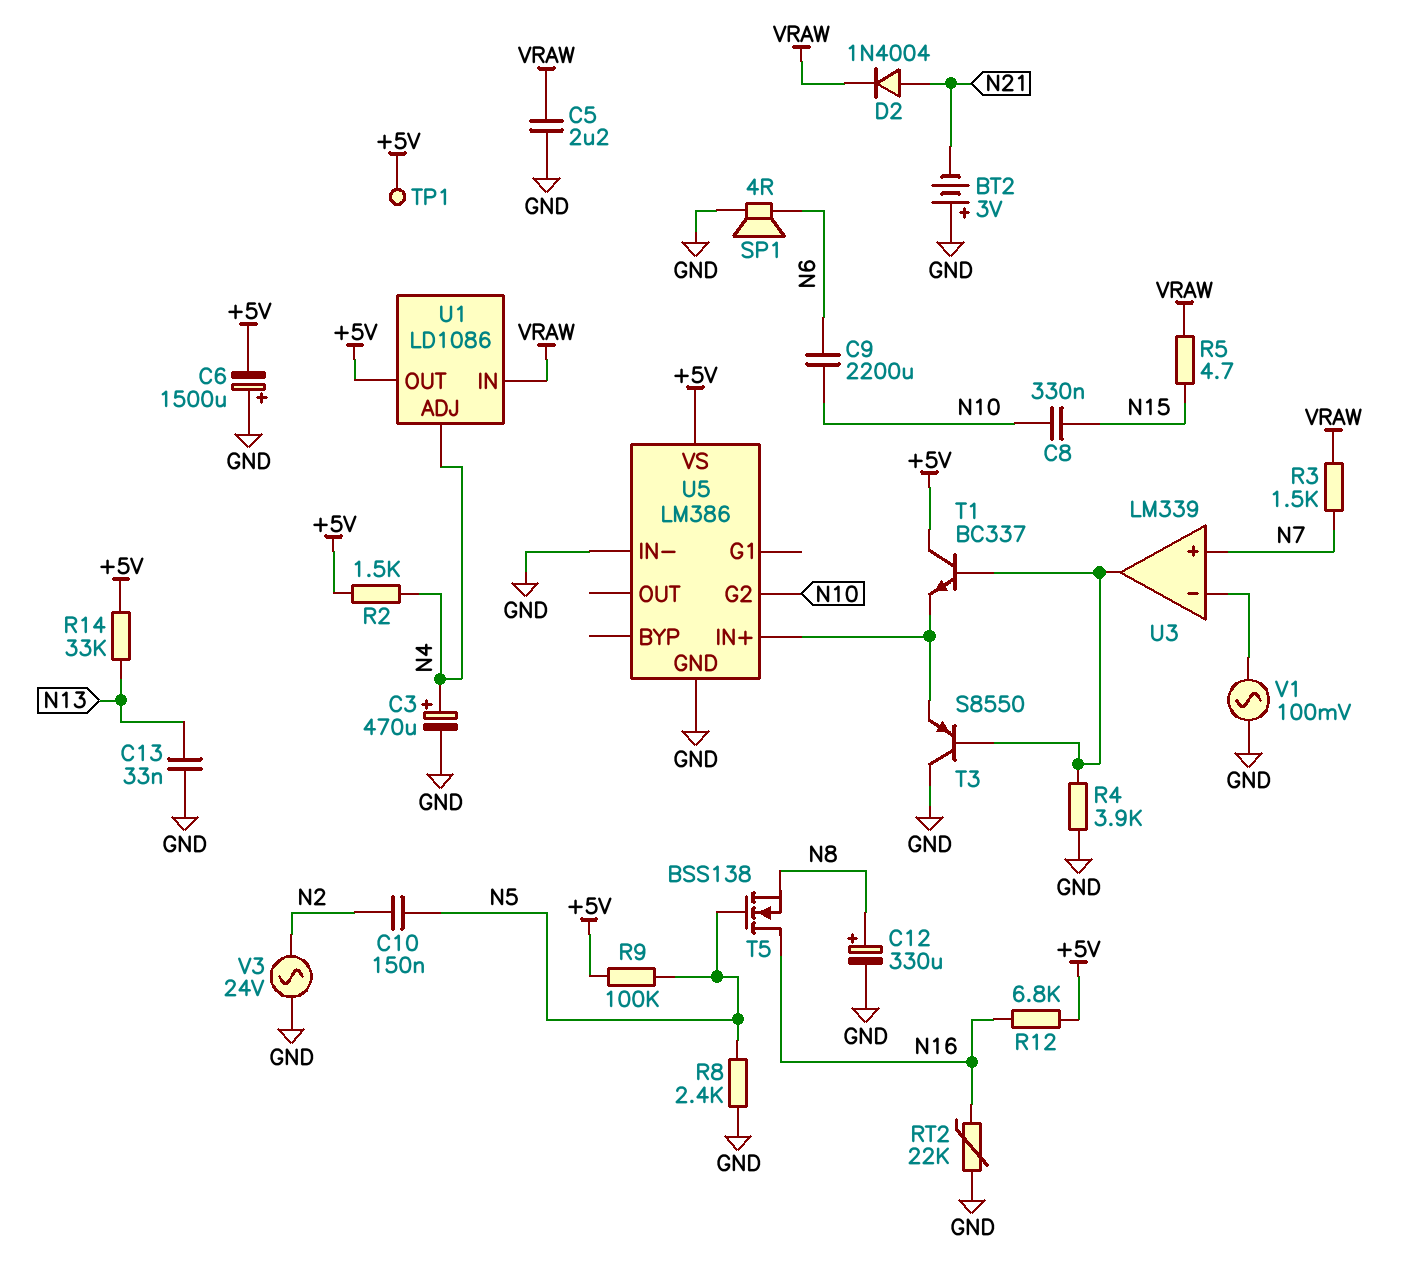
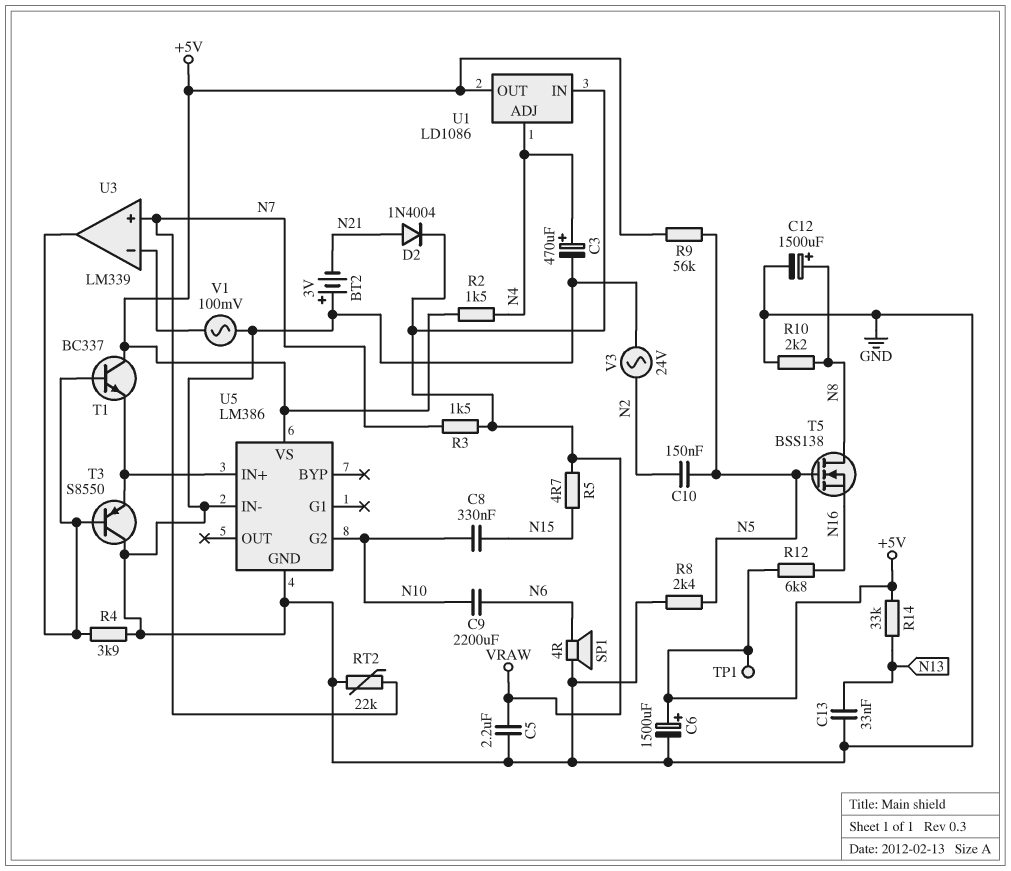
C6: 1500uF (plus GND, minus +5V) -> 1500uF (plus +5V, minus GND)
C12: 330uF (plus N8, minus GND) -> 1500uF (plus N8, minus GND)
R9: 100k (+5V, N5) -> 56k (+5V, N5)
R10: none -> 2.2k (GND, N8)
RT2: 22k (GND, N16) -> 22k (GND, N7)
T5: NMOS BSS138 (G N5, D N16, S N8) -> NMOS BSS138 (G N5, D N8, S N16)

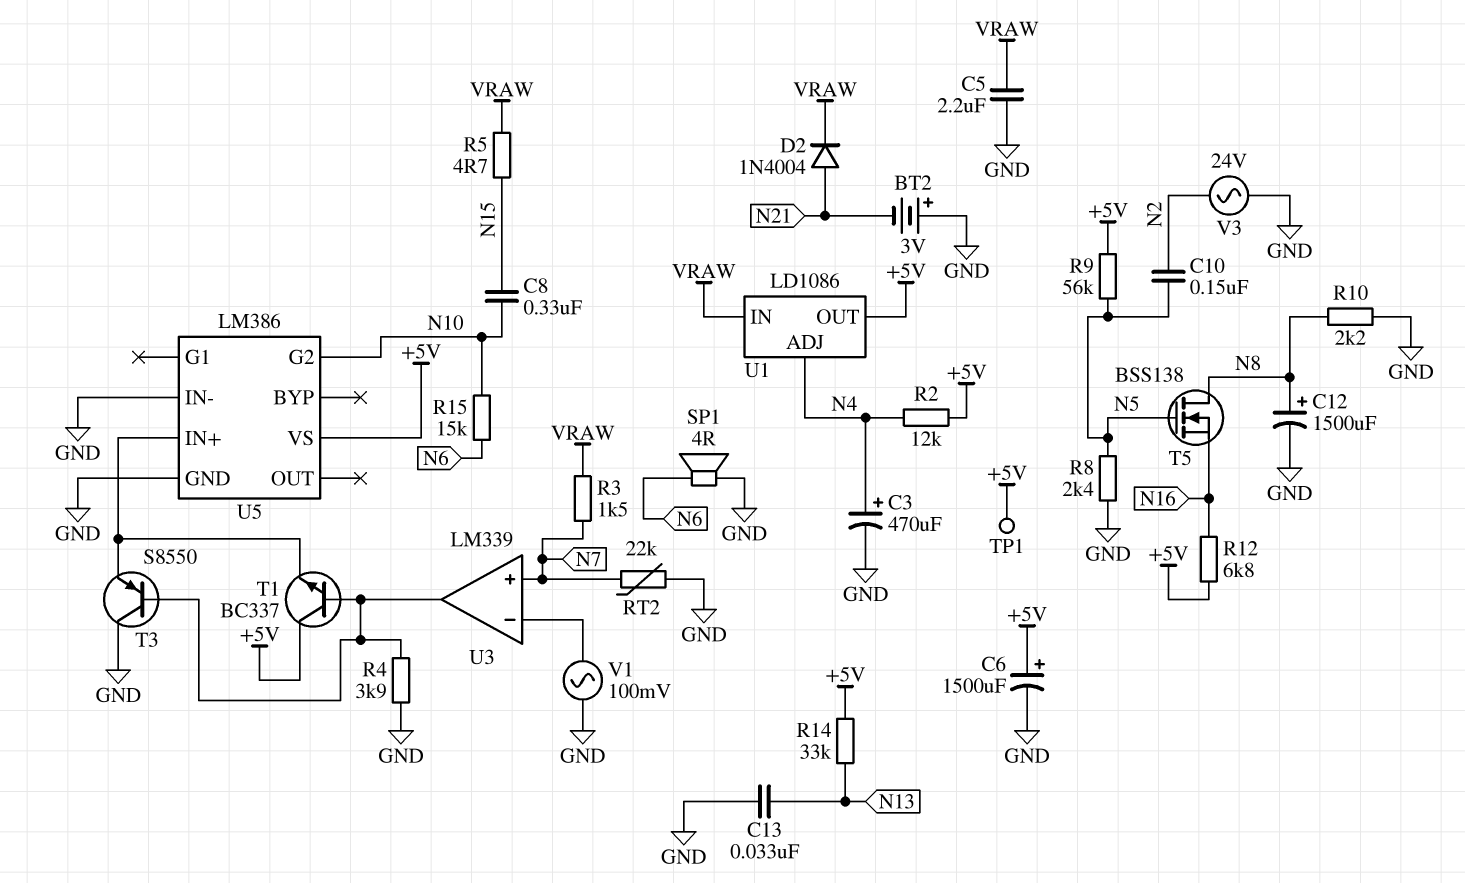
C9: 2200uF (N6, N10) -> none
R2: 1.5k (+5V, N4) -> 12k (+5V, N4)
R15: none -> 15k (N6, N10)

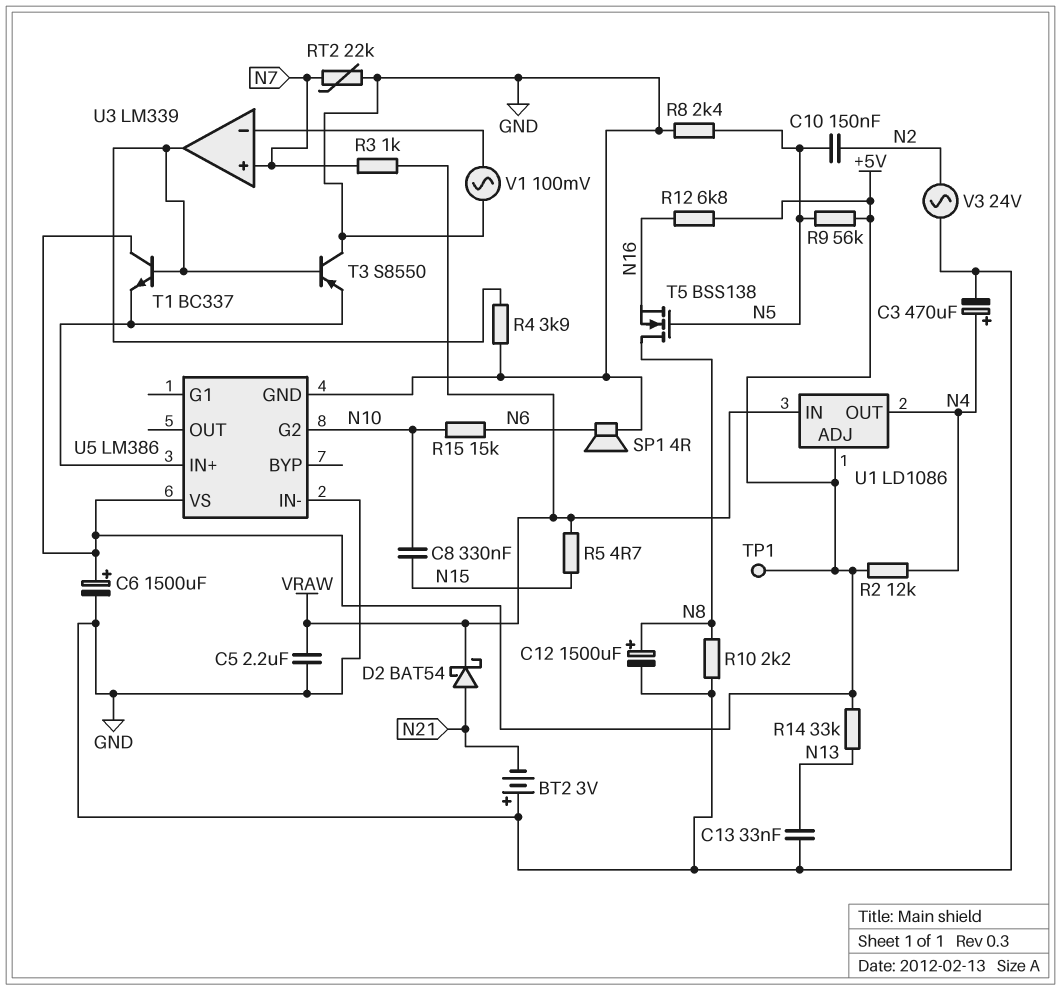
D2: diode 1N4004 (A N21, K VRAW) -> schottky BAT54 (A N21, K VRAW)
R3: 1.5k (N7, VRAW) -> 1k (N7, VRAW)
U1 pin ADJ: N4 -> +5V
U1 pin OUT: +5V -> N4

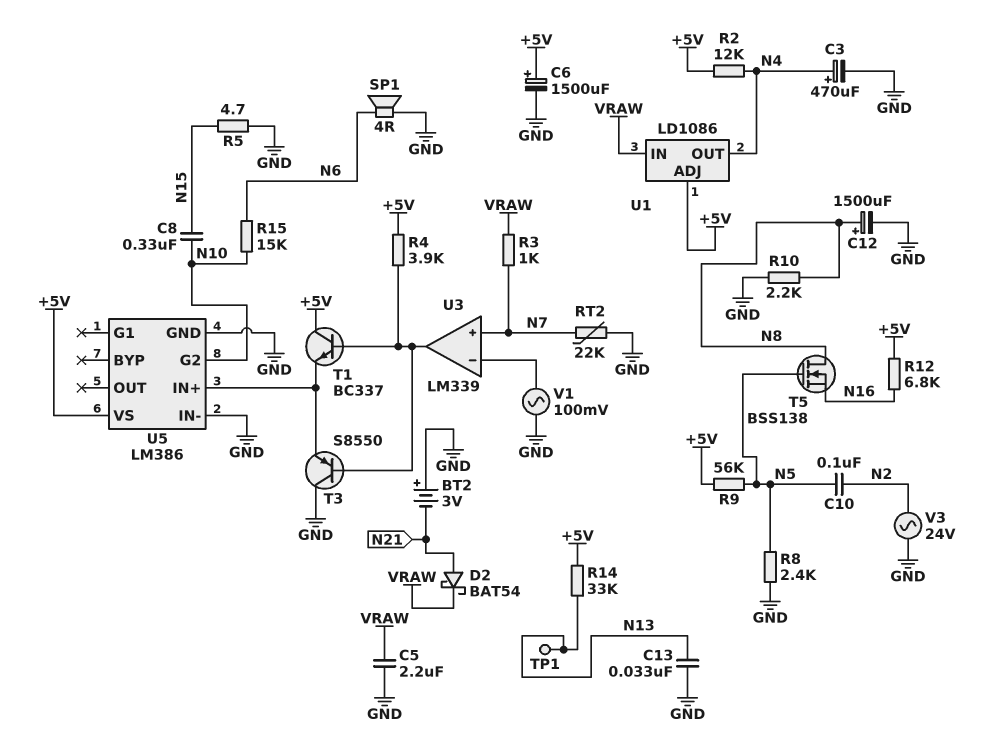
C10: 150nF (N2, N5) -> 100nF (N2, N5)
R4: 3.9k (GND, U3/out) -> 3.9k (+5V, U3/out)
R5: 4.7 (N15, VRAW) -> 4.7 (GND, N15)
TP1: test point (+5V) -> test point (N13)

